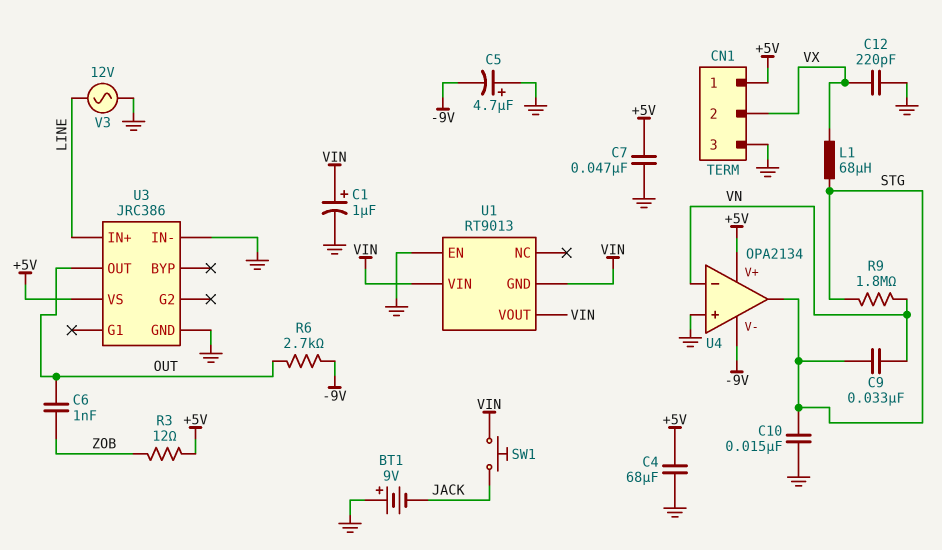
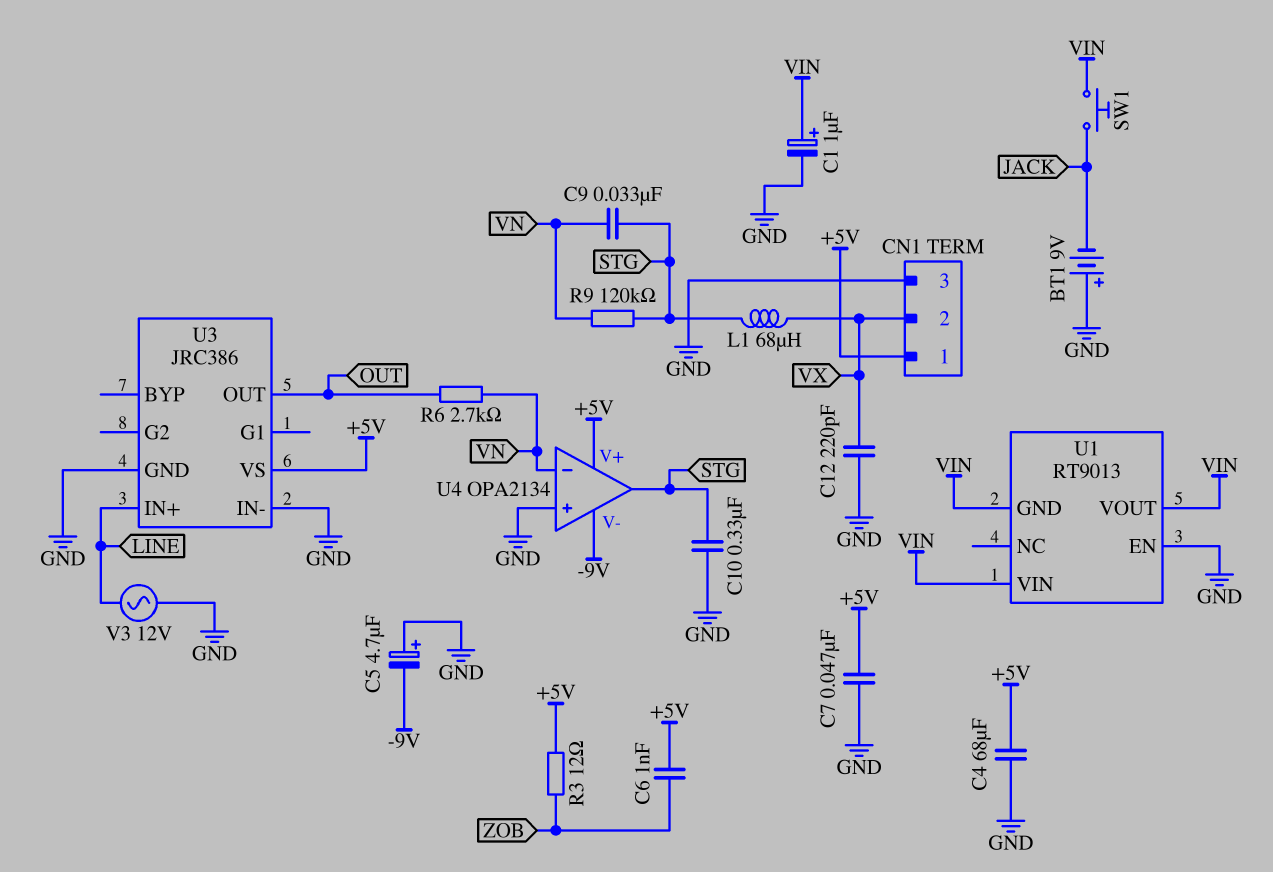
C6: 1nF (OUT, ZOB) -> 1nF (+5V, ZOB)
C10: 15nF (GND, STG) -> 330nF (GND, STG)
R6: 2.7k (-9V, OUT) -> 2.7k (OUT, VN)
R9: 1.8M (STG, VN) -> 120k (STG, VN)

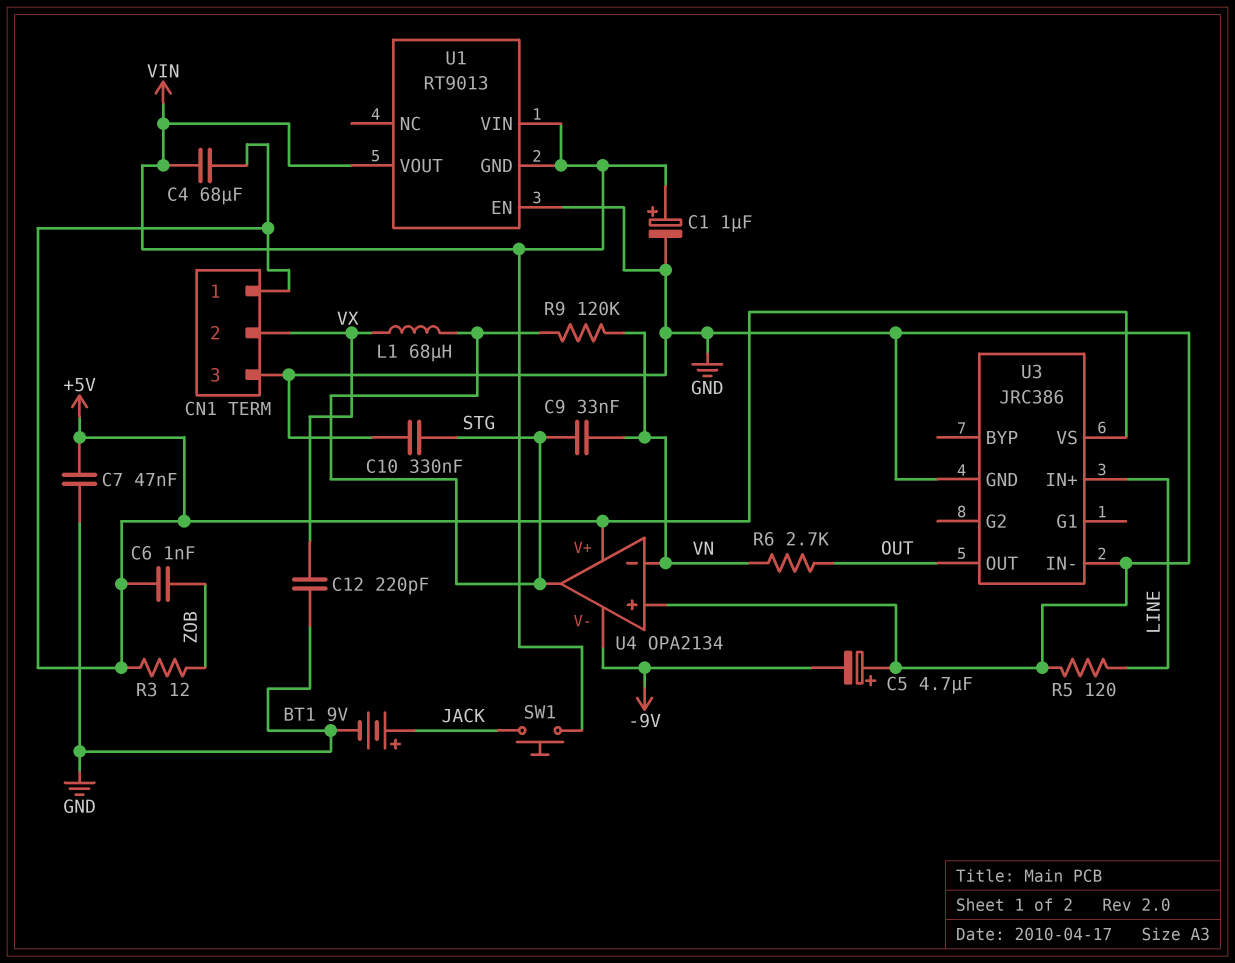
BT1: 9V (plus GND, minus JACK) -> 9V (plus JACK, minus GND)
C4: 68uF (+5V, GND) -> 68uF (+5V, VIN)
R5: none -> 120 (GND, LINE)
V3: AC 12V (GND, LINE) -> none

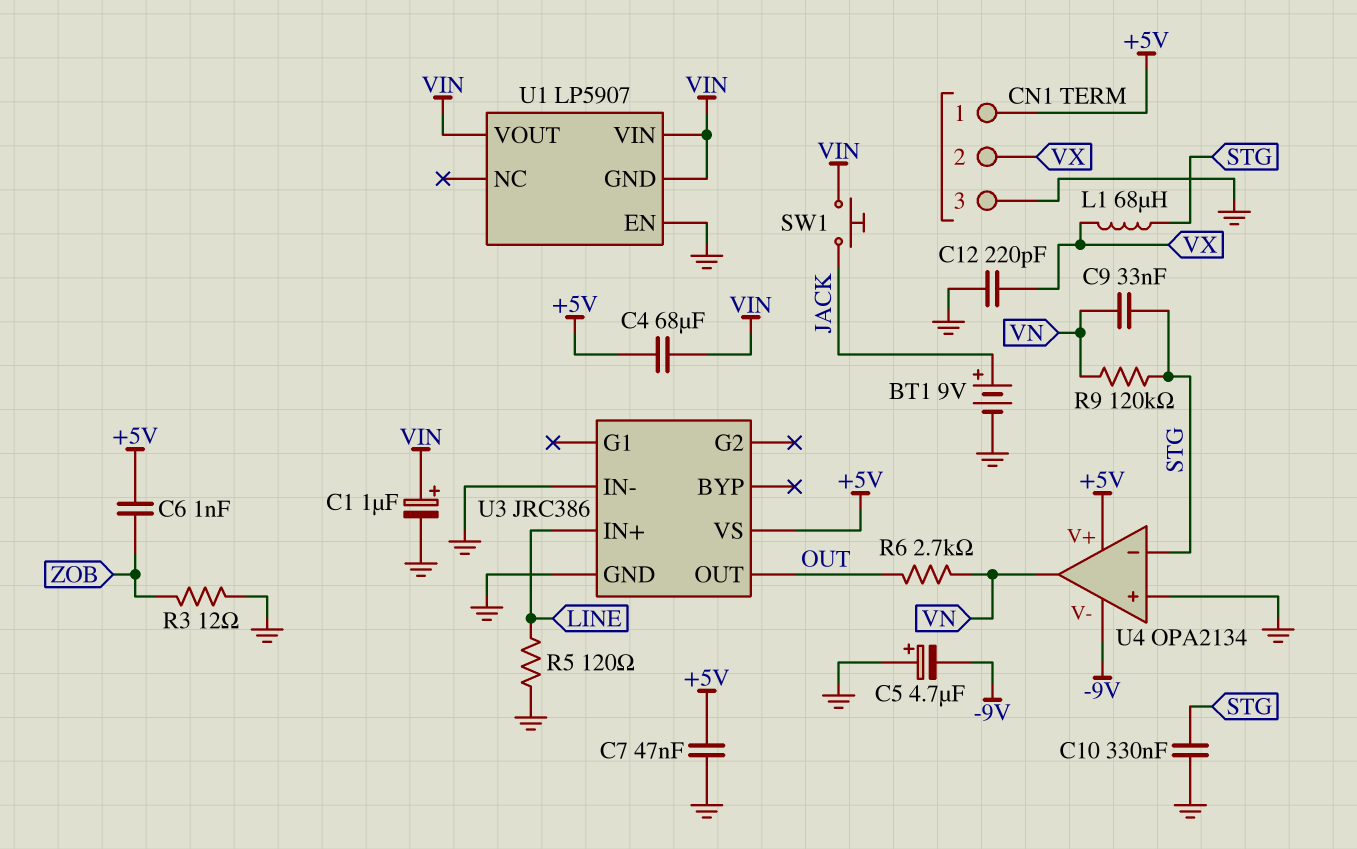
R3: 12 (+5V, ZOB) -> 12 (GND, ZOB)
U1: RT9013 -> LP5907
U4 pin in-: VN -> STG
U4 pin out: STG -> VN

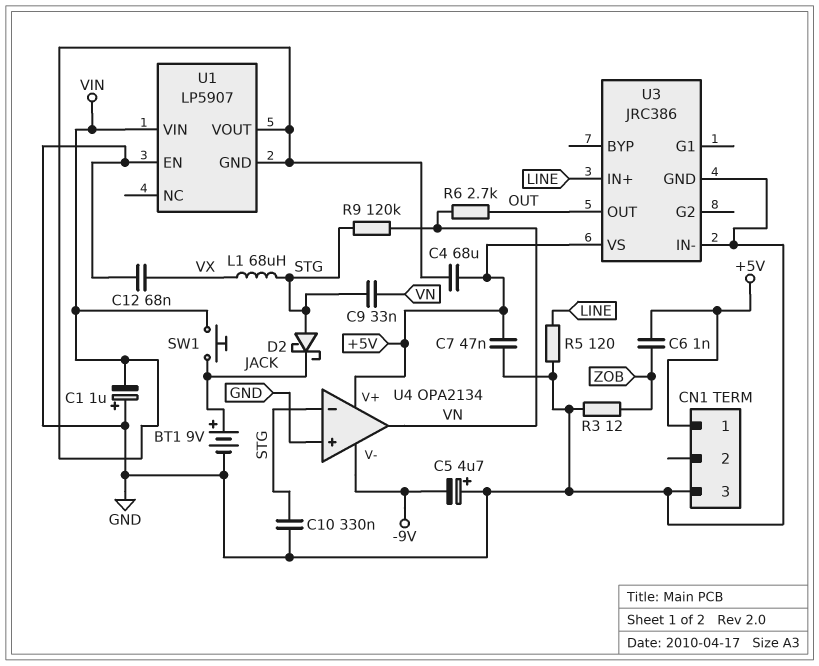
C1: 1uF (plus VIN, minus GND) -> 1uF (plus GND, minus VIN)
C12: 220pF (GND, VX) -> 68nF (GND, VX)
CN1 pin 2: VX -> none
D2: none -> schottky (A STG, K JACK)

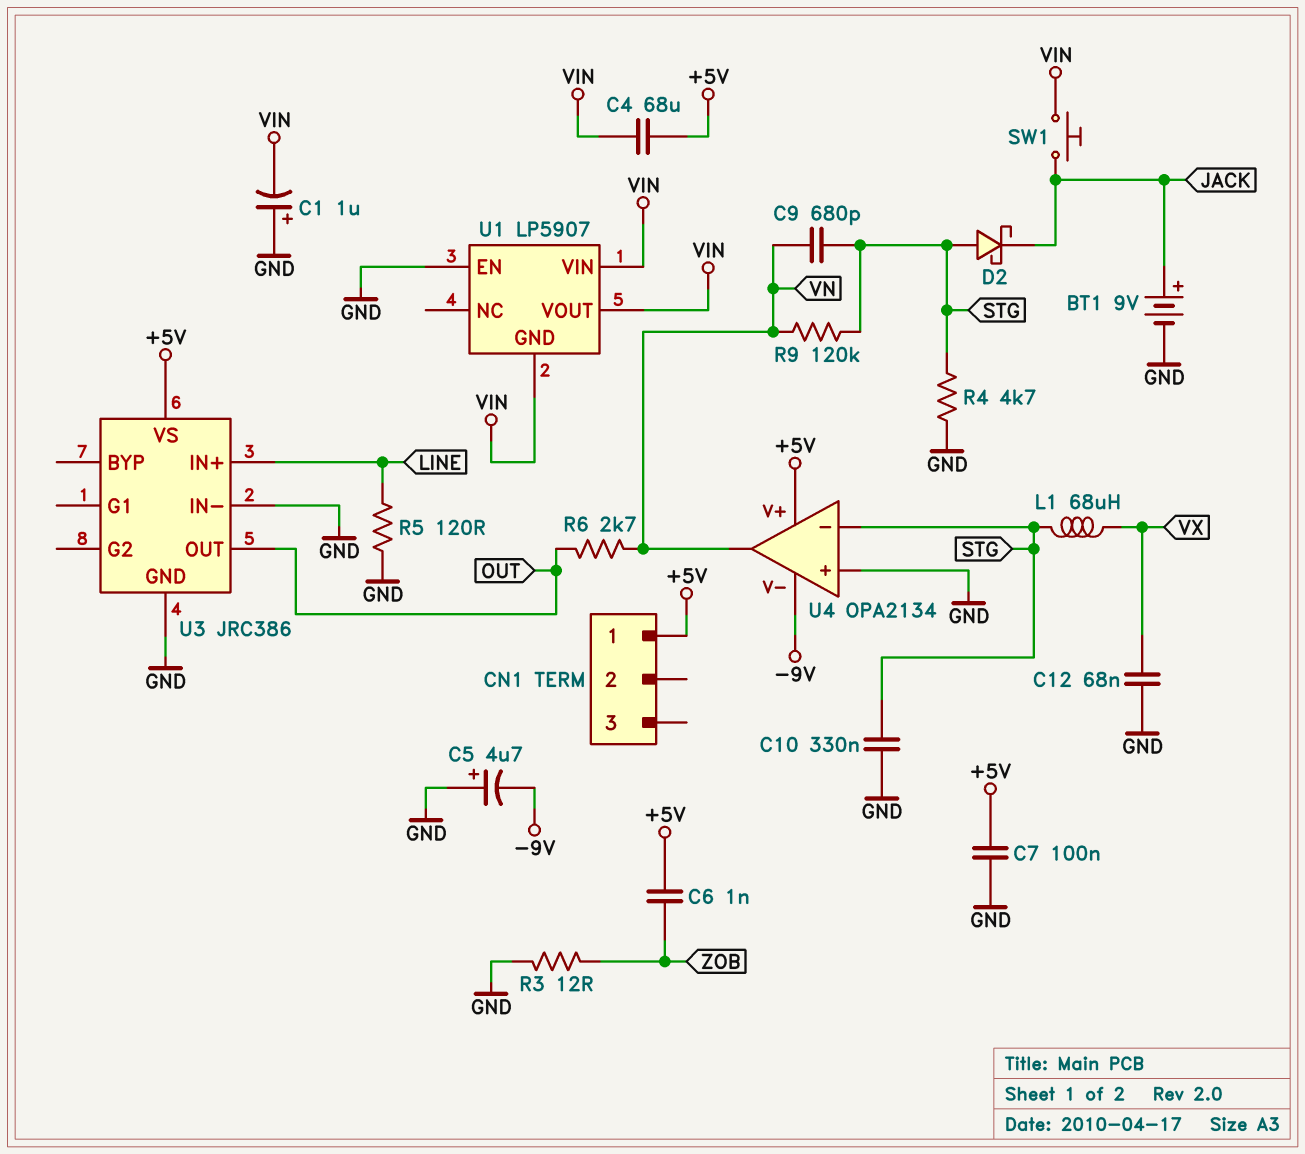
C7: 47nF (+5V, GND) -> 100nF (+5V, GND)
C9: 33nF (STG, VN) -> 680pF (STG, VN)
CN1 pin 3: GND -> none
R4: none -> 4.7k (GND, STG)

